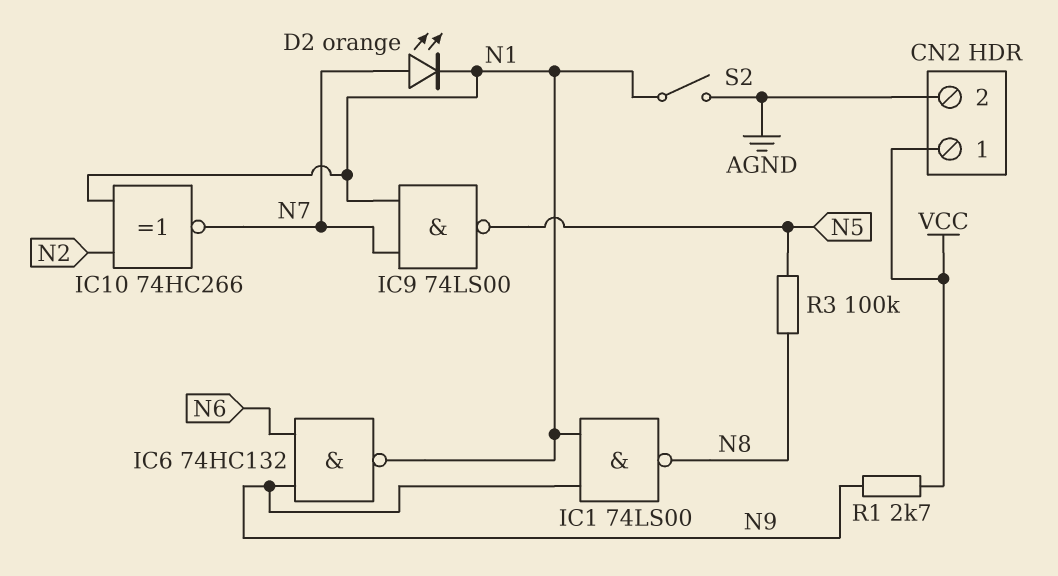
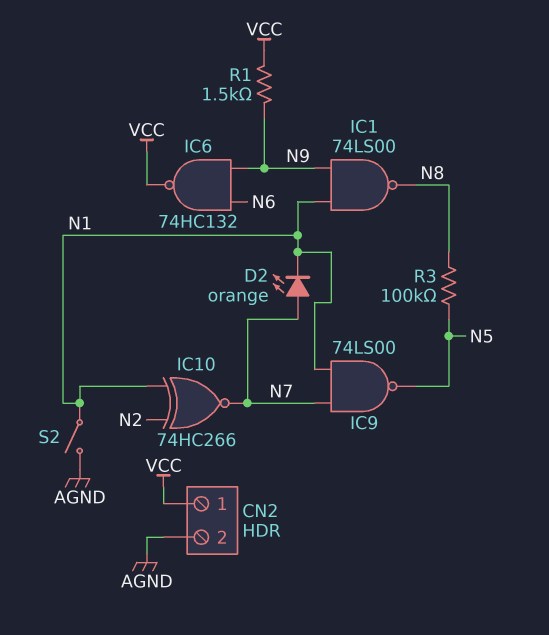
IC6: NAND 74HC132 (in N6, in N9, out N1) -> NAND 74HC132 (in N6, in N9, out VCC)
R1: 2.7k (N9, VCC) -> 1.5k (N9, VCC)

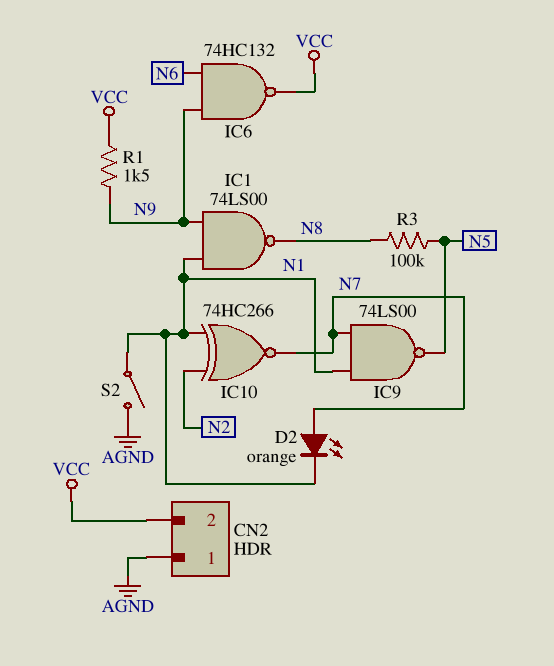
CN2 pin 1: VCC -> AGND
CN2 pin 2: AGND -> VCC

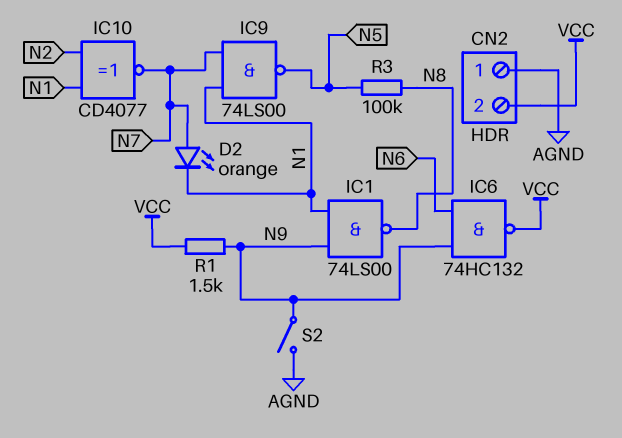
IC10: XNOR 74HC266 (in N1, in N2, out N7) -> XNOR CD4077 (in N1, in N2, out N7)
S2: switch (AGND, N1) -> switch (AGND, N9)

